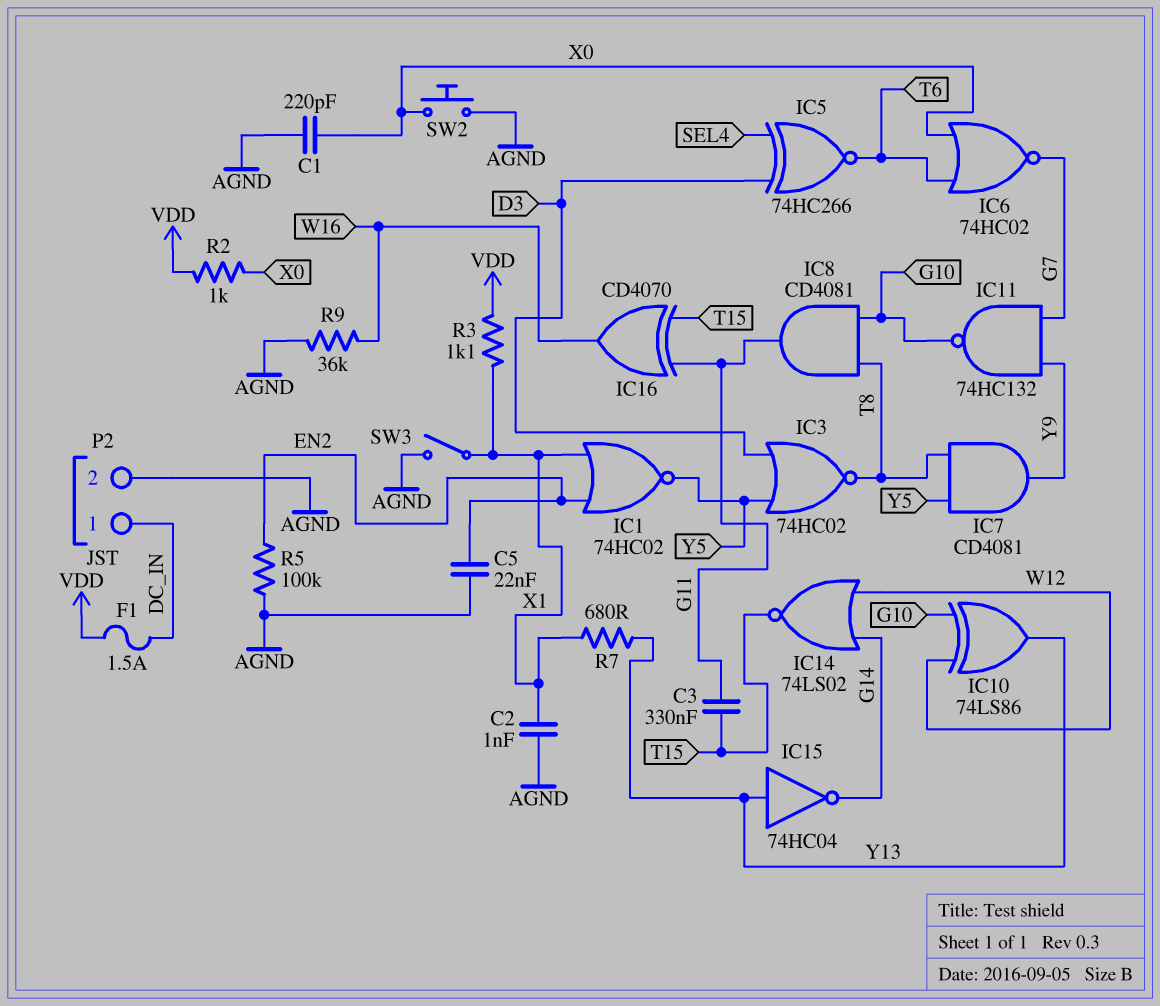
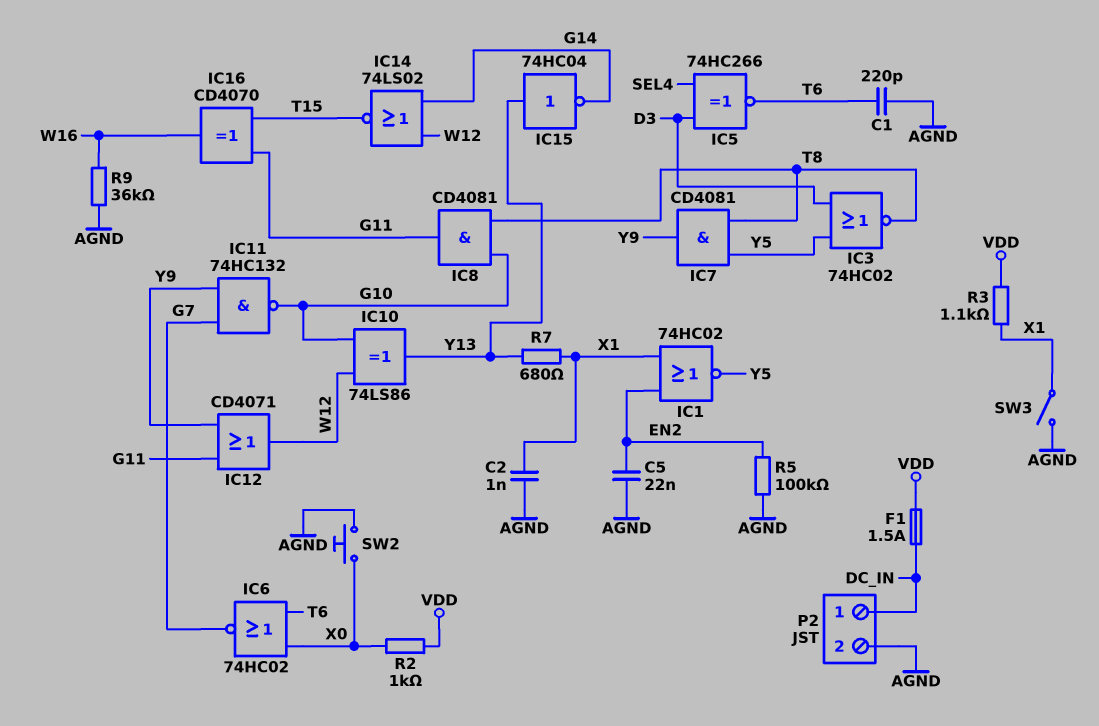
C1: 220pF (AGND, X0) -> 220pF (AGND, T6)
C3: 330nF (G11, T15) -> none
IC12: none -> OR CD4071 (in G11, in Y9, out W12)

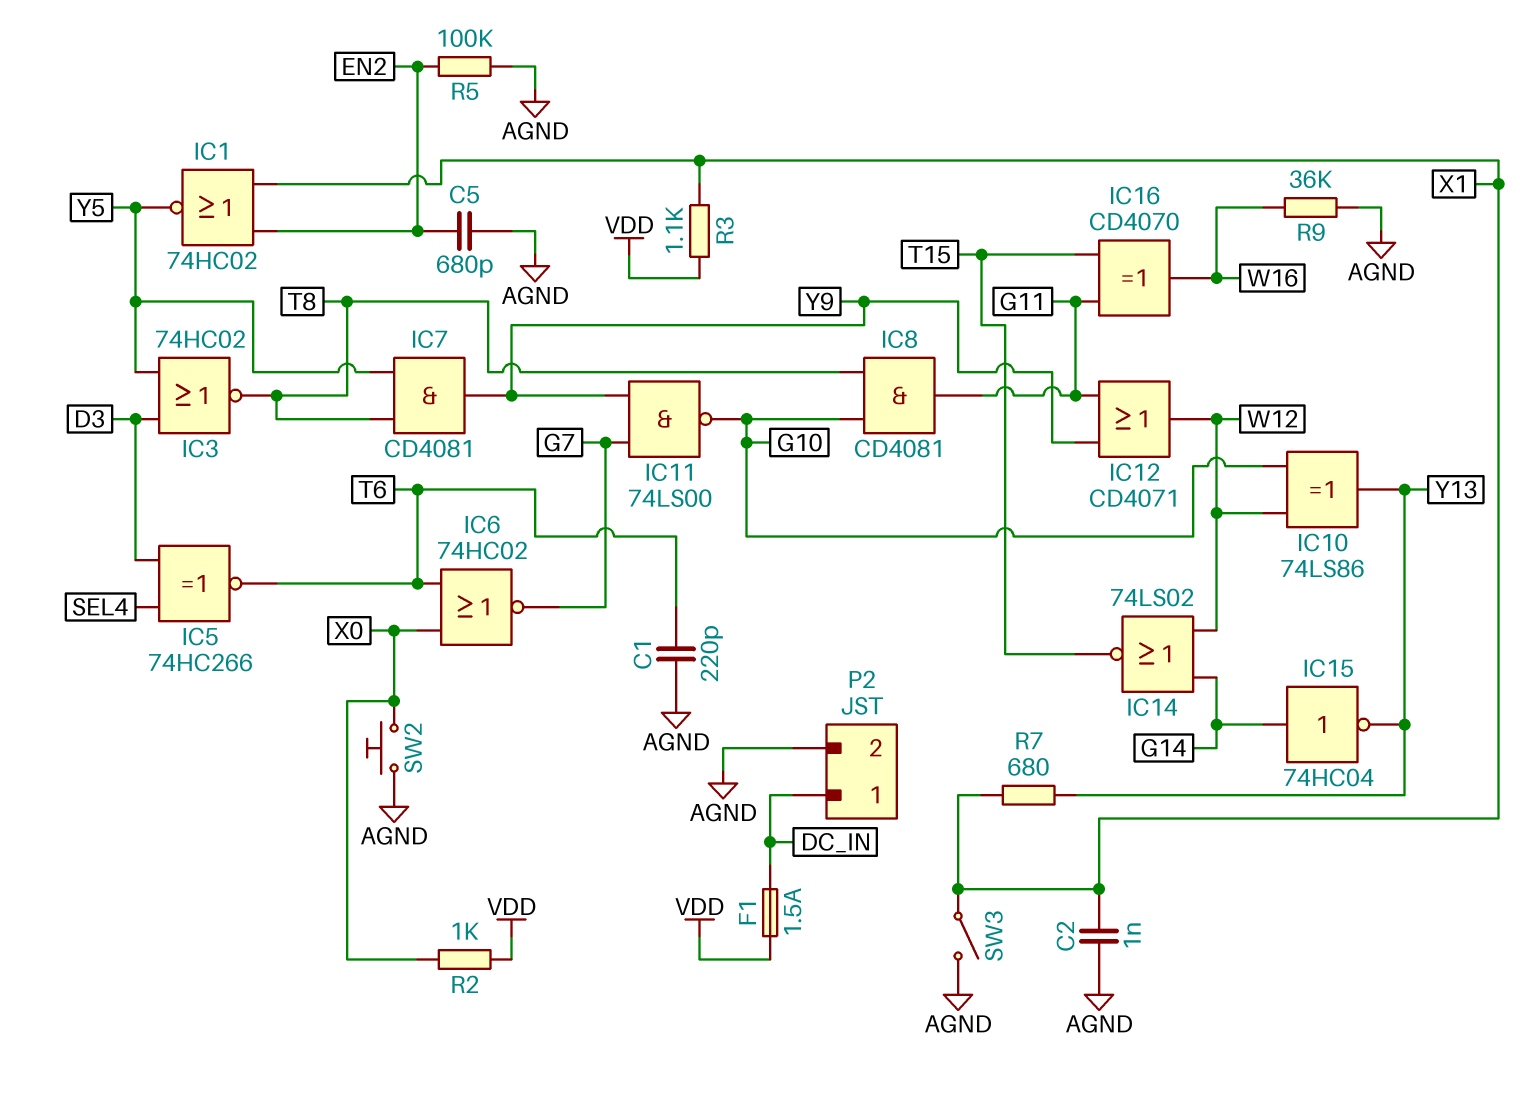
C5: 22nF (AGND, EN2) -> 680pF (AGND, EN2)
IC11: NAND 74HC132 (in G7, in Y9, out G10) -> NAND 74LS00 (in G7, in Y9, out G10)
IC15: NOT 74HC04 (in Y13, out G14) -> NOT 74HC04 (in G14, out Y13)

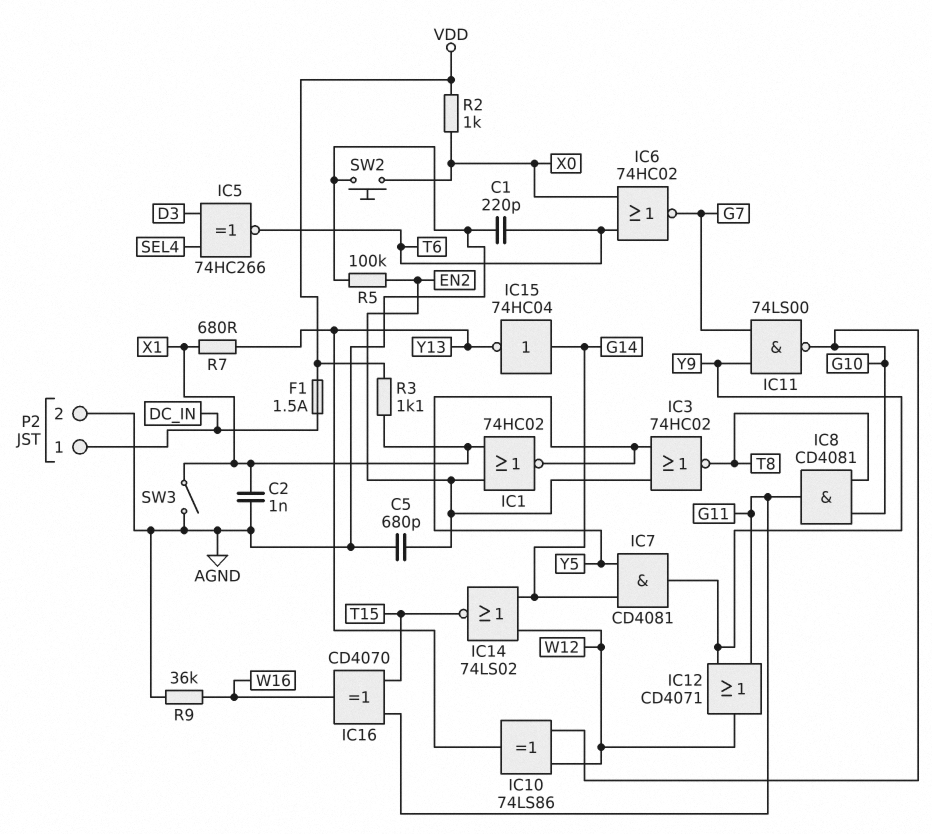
IC3: NOR 74HC02 (in D3, in Y5, out T8) -> NOR 74HC02 (in EN2, in Y5, out T8)
IC7: AND CD4081 (in T8, in Y5, out Y9) -> AND CD4081 (in G14, in Y5, out Y9)

